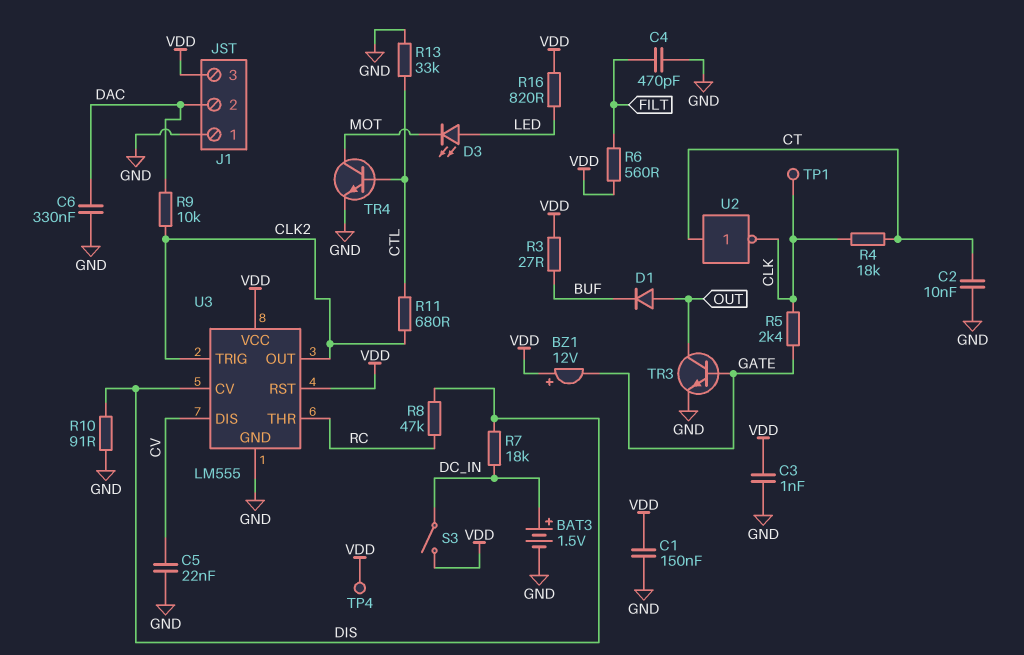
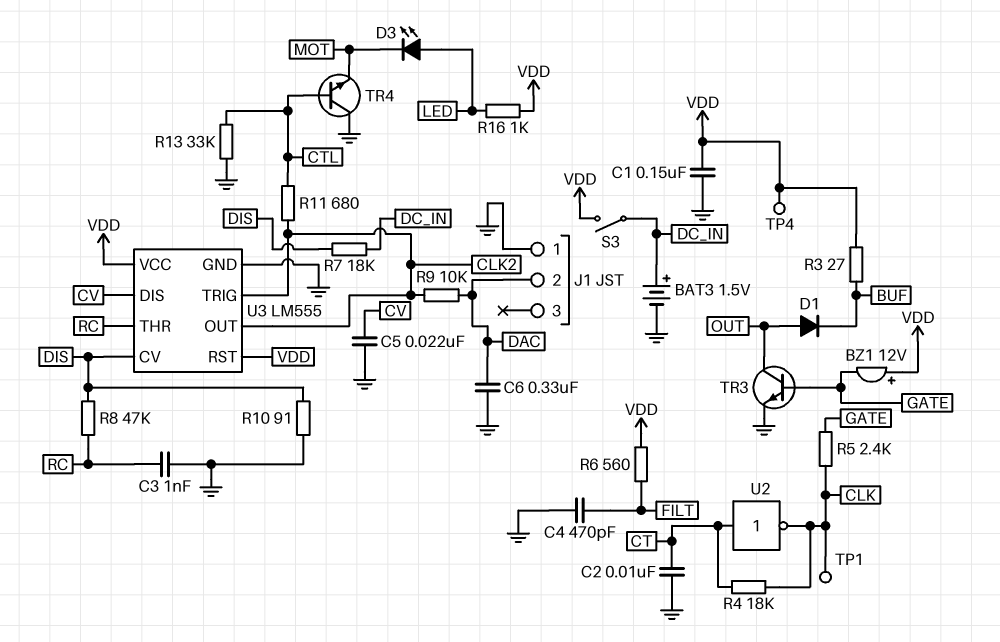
C3: 1nF (GND, VDD) -> 1nF (GND, RC)
J1 pin 3: VDD -> none
R16: 820 (LED, VDD) -> 1k (LED, VDD)
TR4: NPN (B CTL, C MOT, E GND) -> NPN (B CTL, C GND, E MOT)

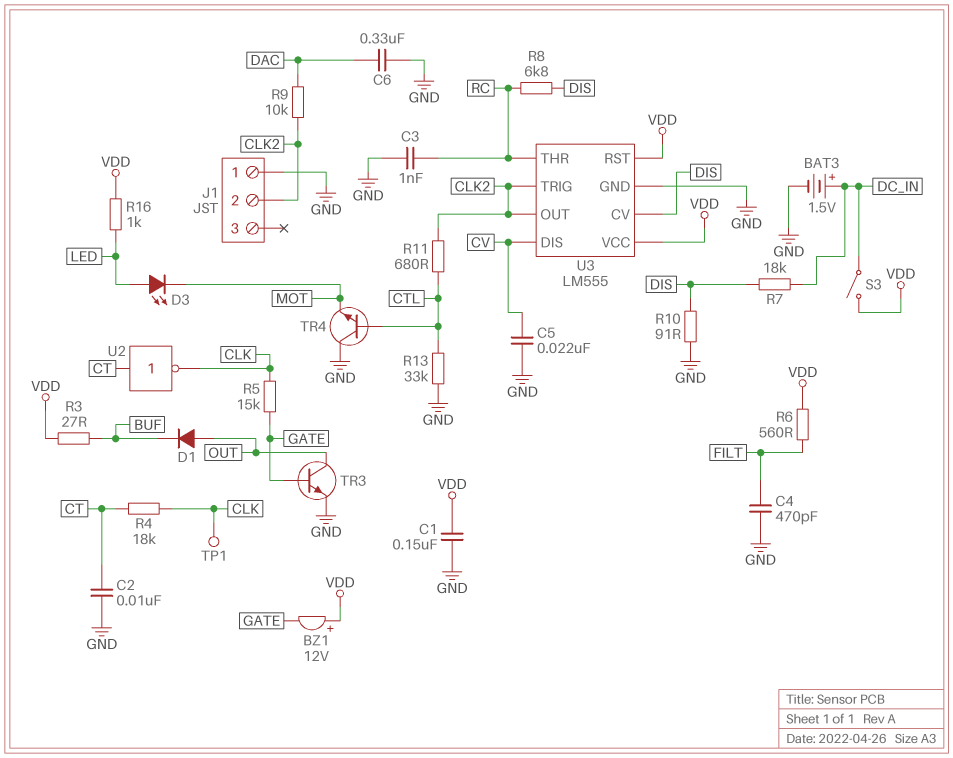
J1 pin 2: DAC -> CLK2
R5: 2.4k (CLK, GATE) -> 15k (CLK, GATE)
R8: 47k (DIS, RC) -> 6.8k (DIS, RC)
TP4: test point (VDD) -> none

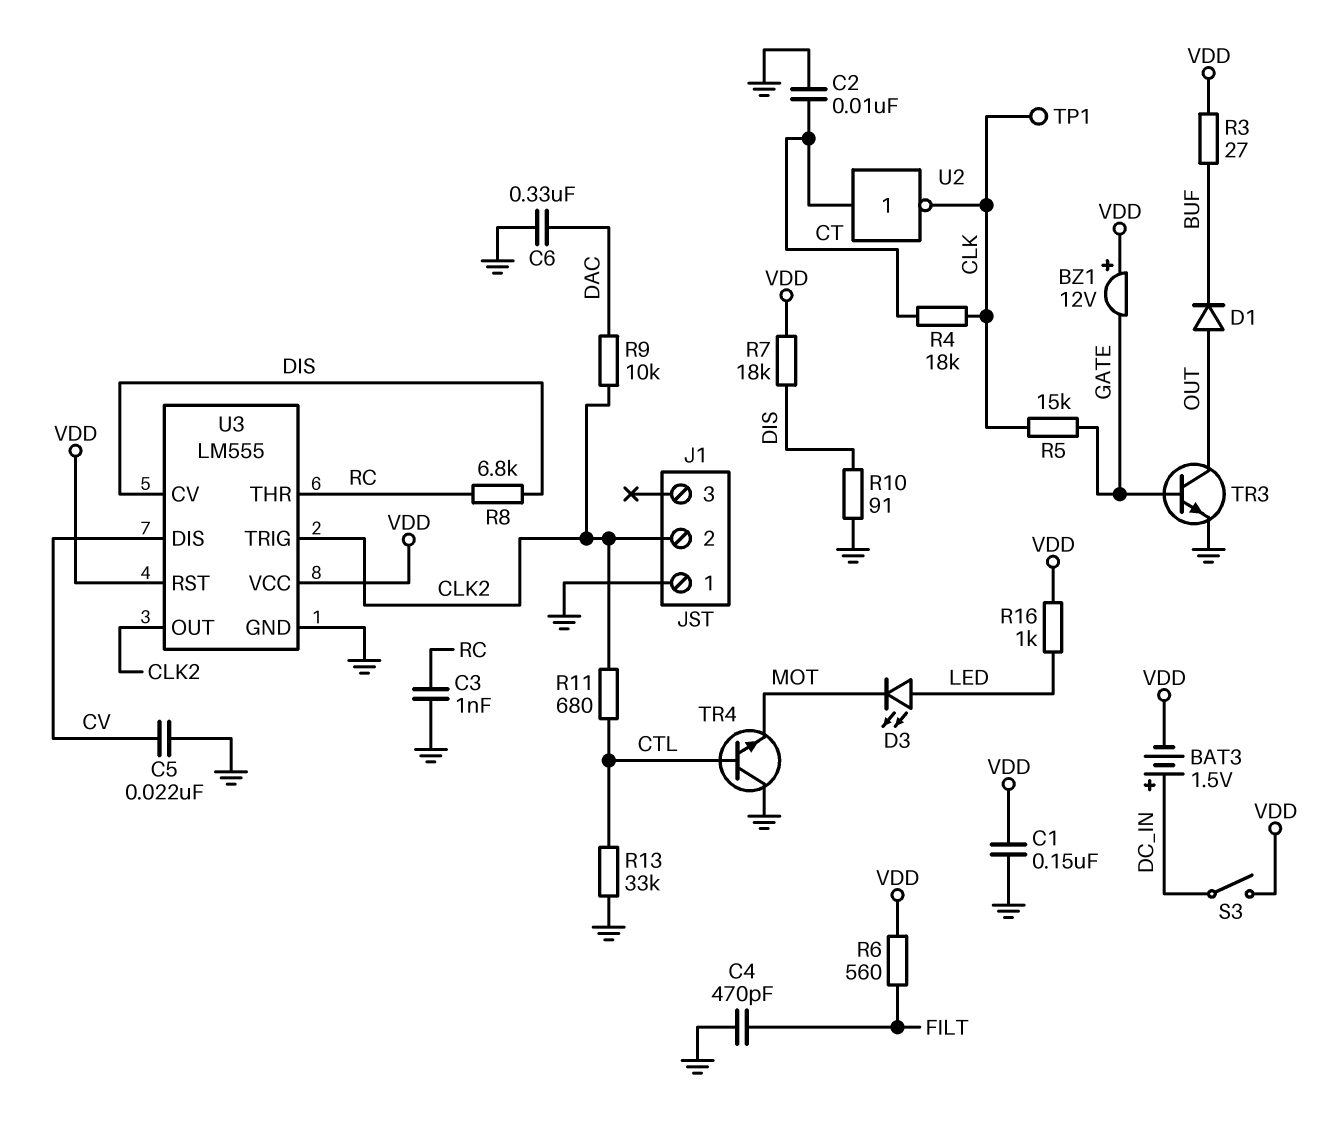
BAT3: 1.5V (plus DC_IN, minus GND) -> 1.5V (plus DC_IN, minus VDD)
R7: 18k (DC_IN, DIS) -> 18k (DIS, VDD)

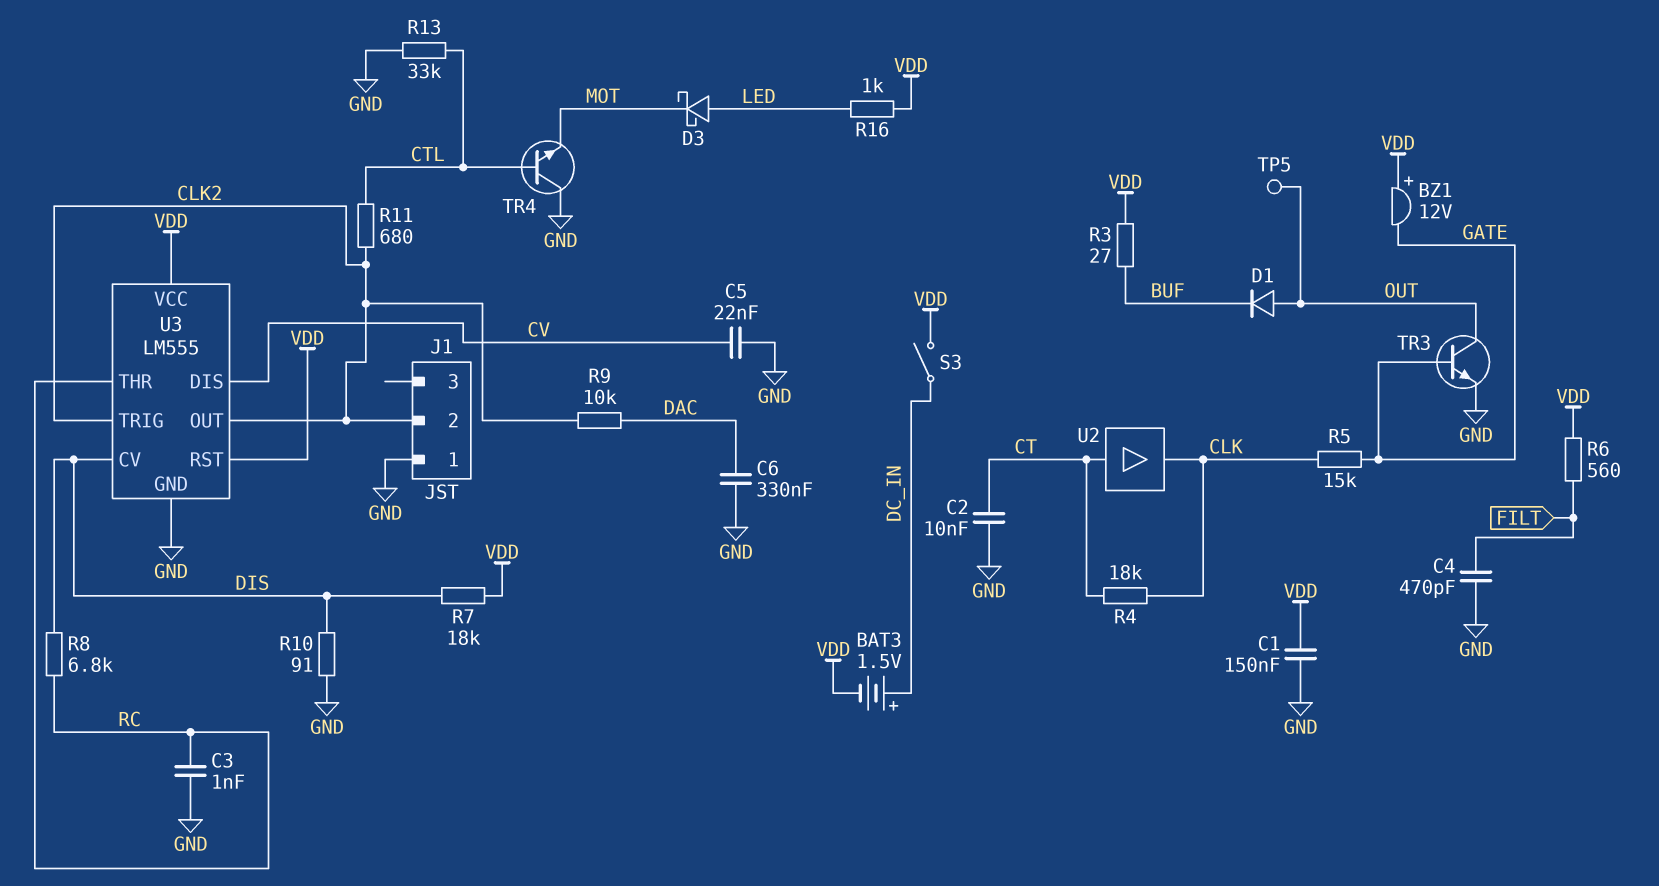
D3: LED (A LED, K MOT) -> schottky (A LED, K MOT)
TP1: test point (CLK) -> none
TP5: none -> test point (OUT)
U2: NOT (in CT, out CLK) -> buffer (in CT, out CLK)

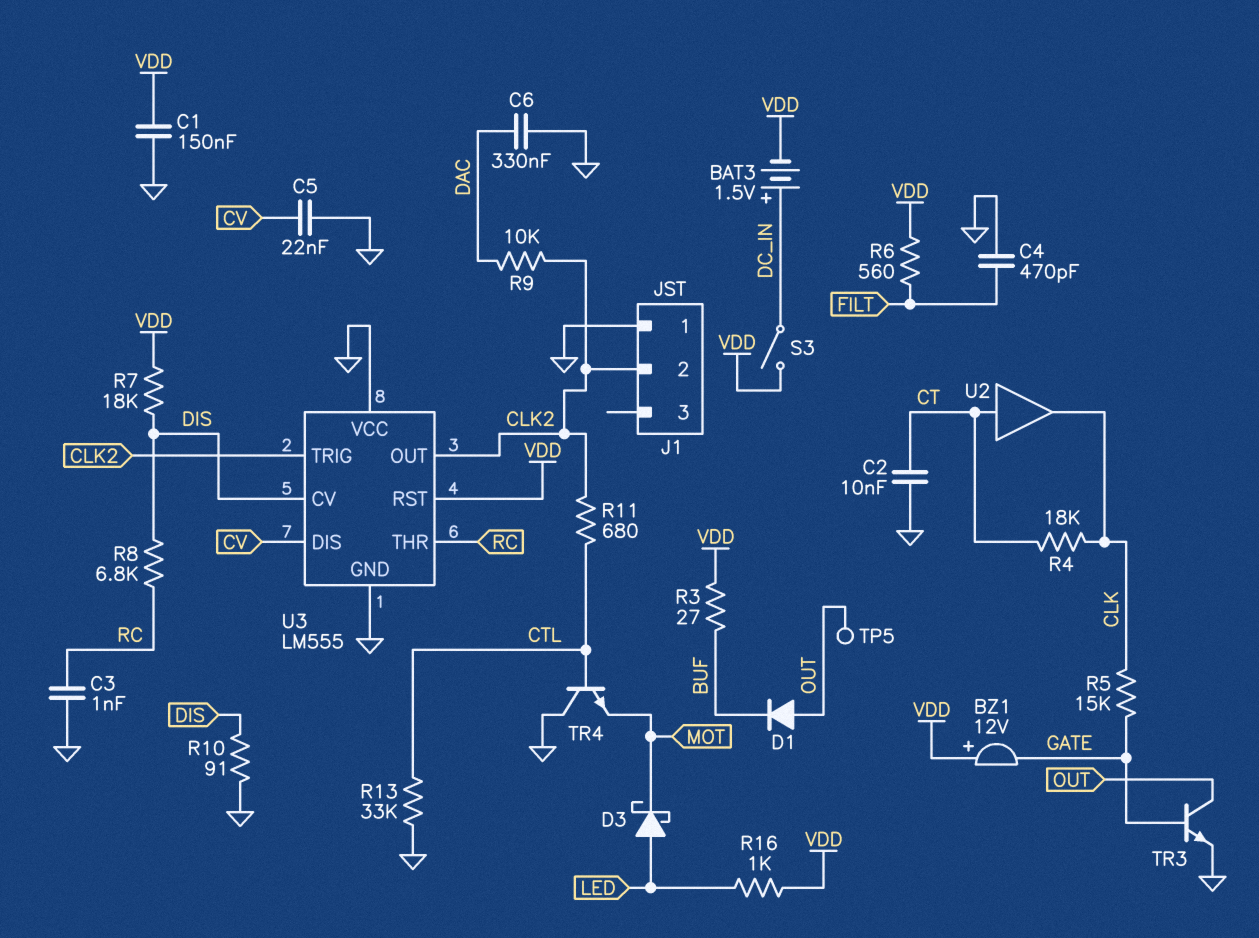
U3 pin VCC: VDD -> GND

